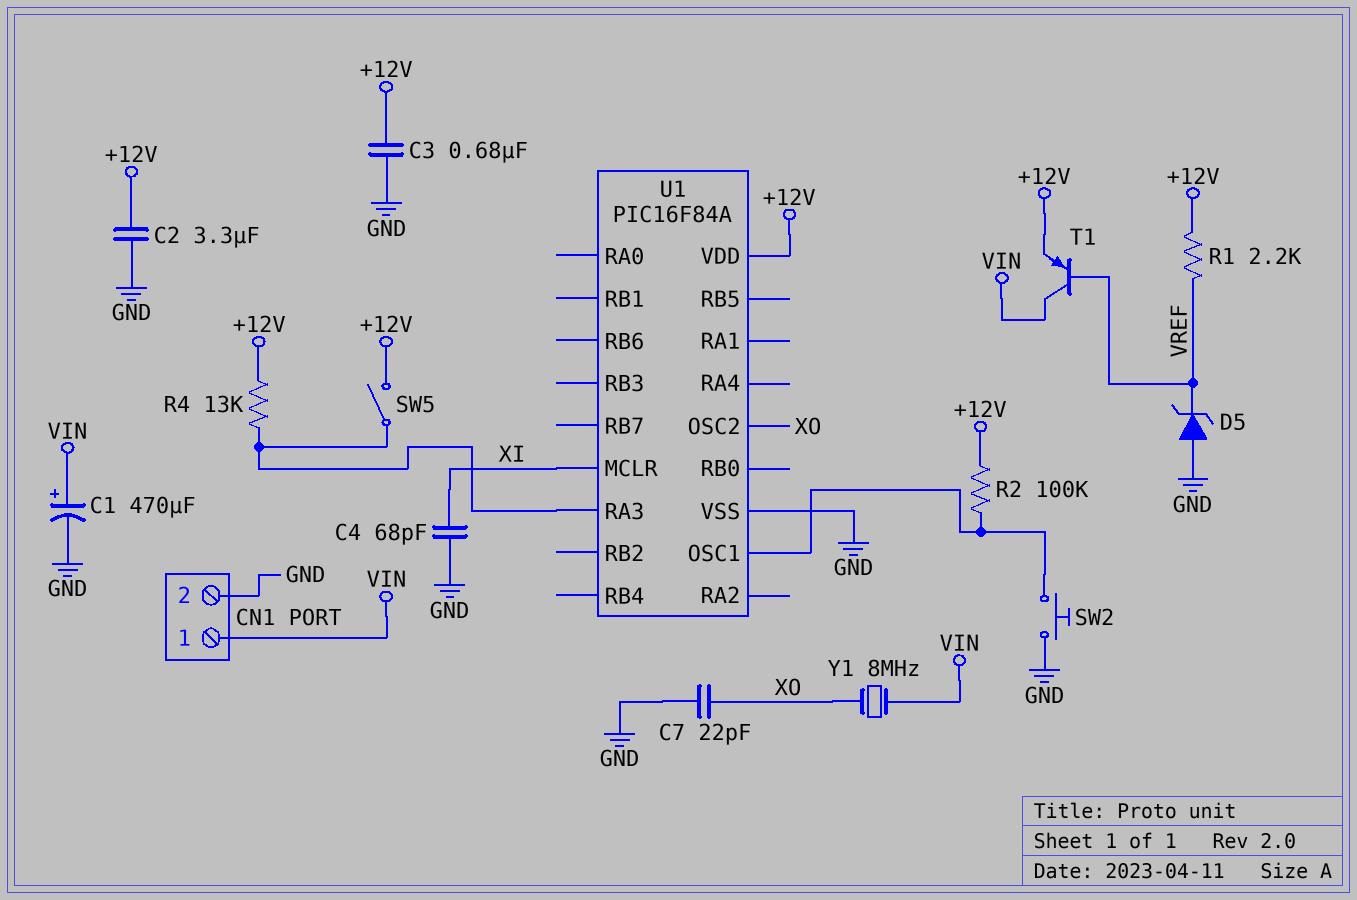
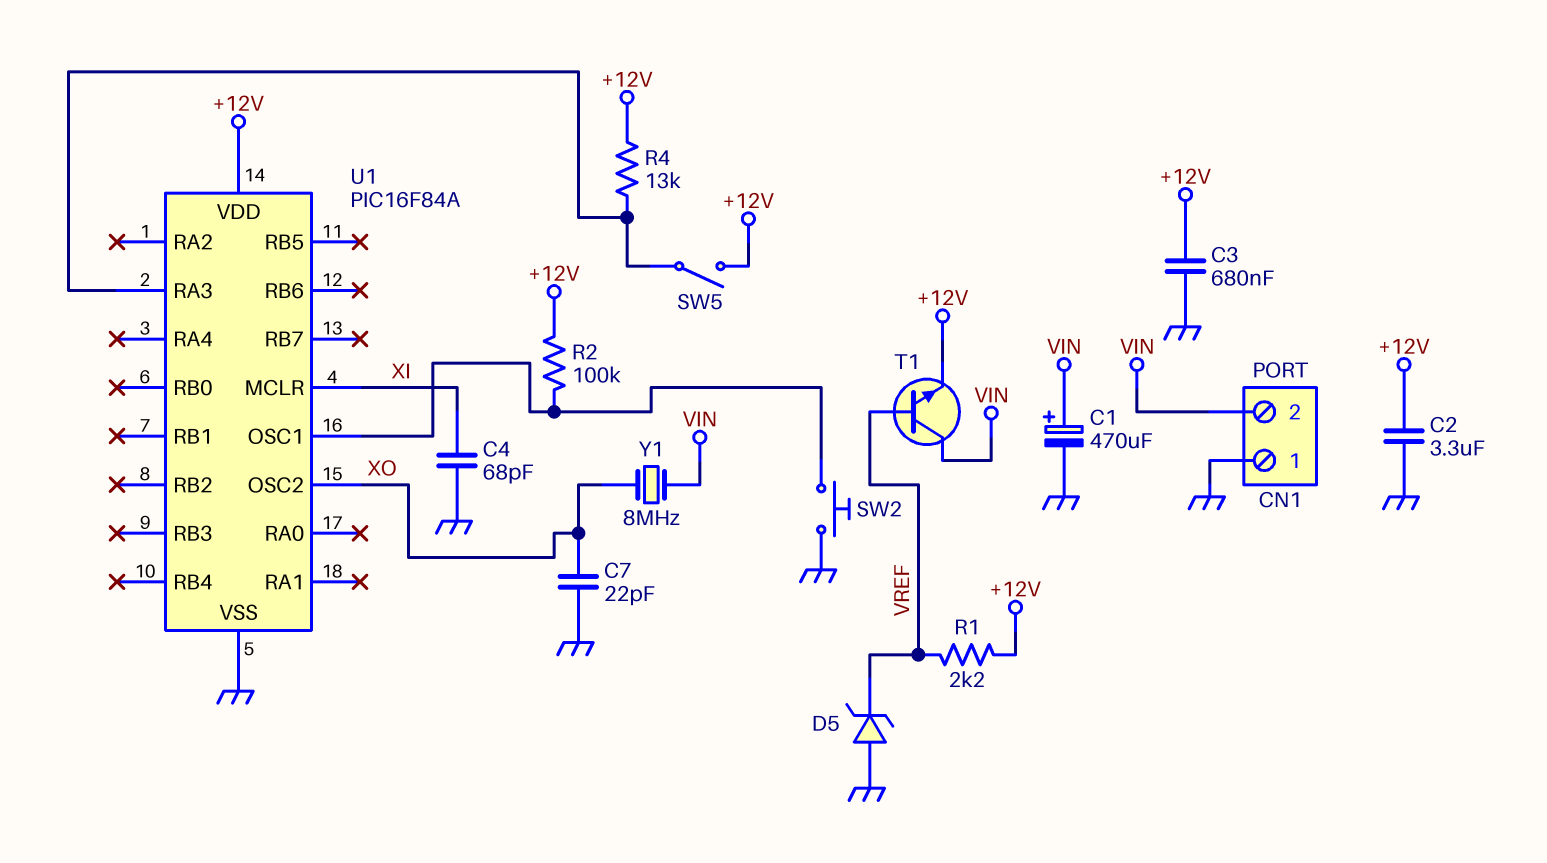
CN1 pin 1: VIN -> GND
CN1 pin 2: GND -> VIN
T1: PNP (B VREF, C VIN, E +12V) -> NPN (B VREF, C VIN, E +12V)

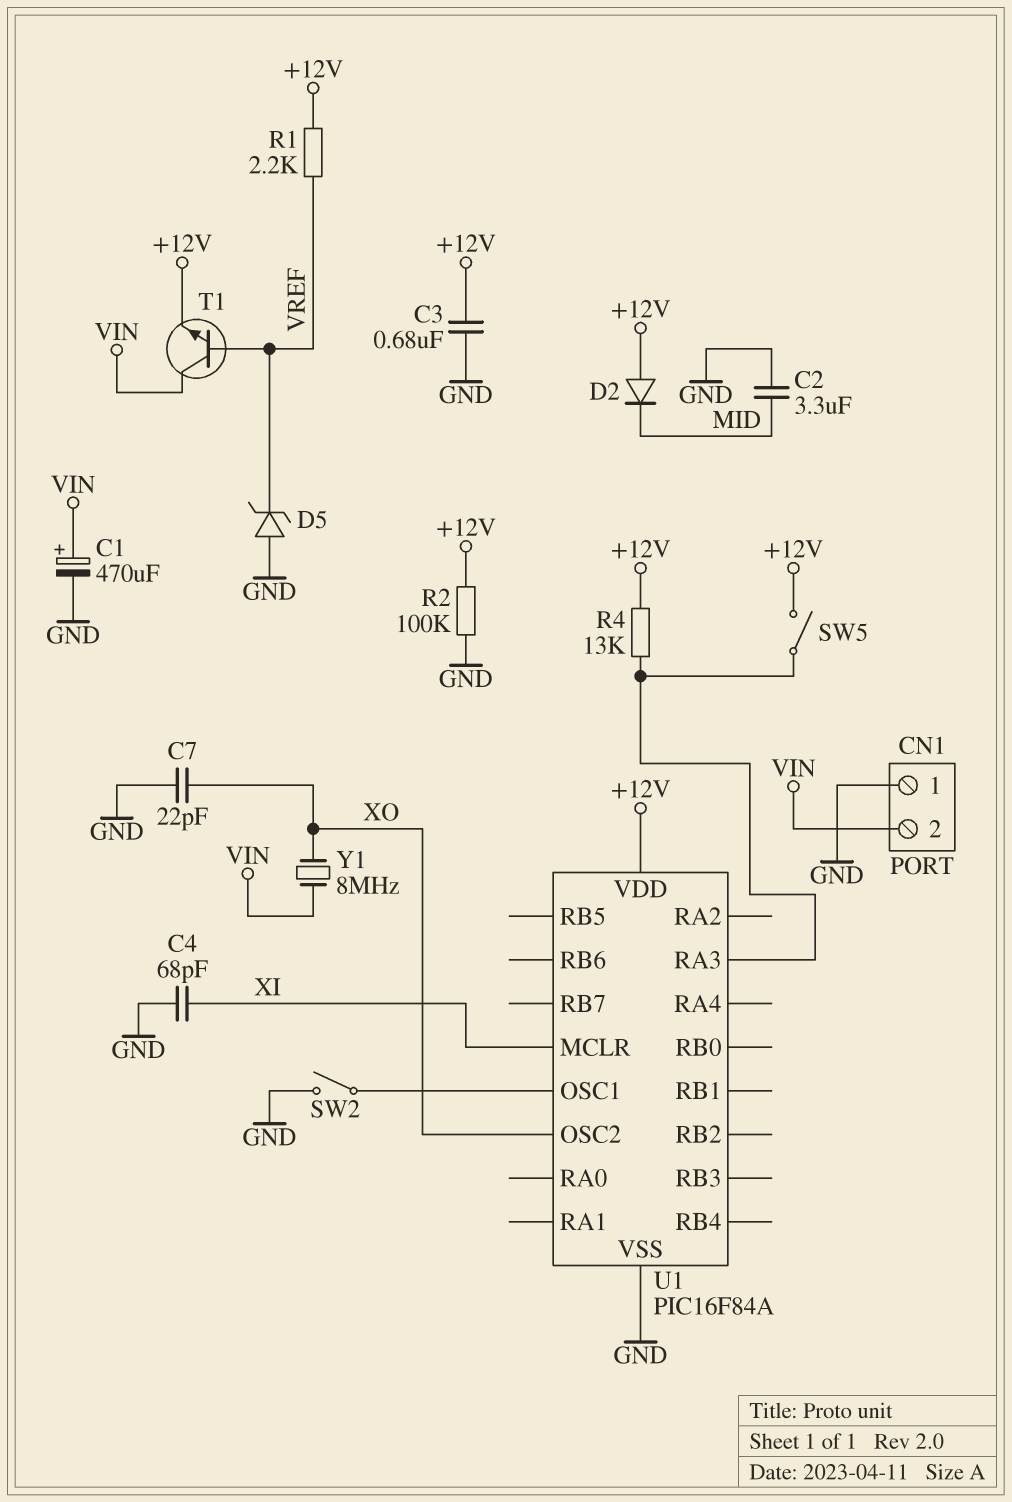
C2: 3.3uF (+12V, GND) -> 3.3uF (GND, MID)
D2: none -> diode (A +12V, K MID)
R2: 100k (+12V, U1/OSC1) -> 100k (+12V, GND)
SW2: button (GND, U1/OSC1) -> switch (GND, U1/OSC1)

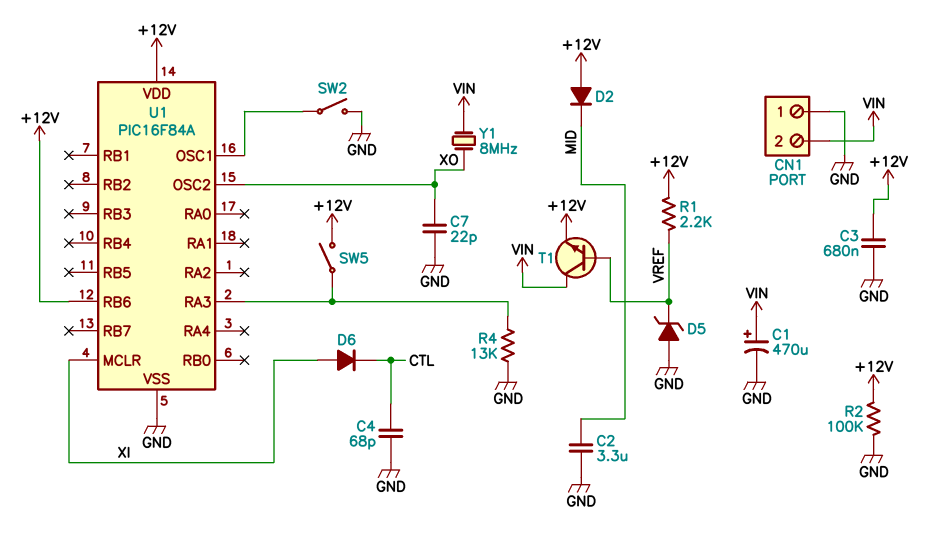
C4: 68pF (GND, XI) -> 68pF (CTL, GND)
D6: none -> diode (A XI, K CTL)
R4: 13k (+12V, U1/RA3) -> 13k (GND, U1/RA3)
U1 pin RB6: none -> +12V

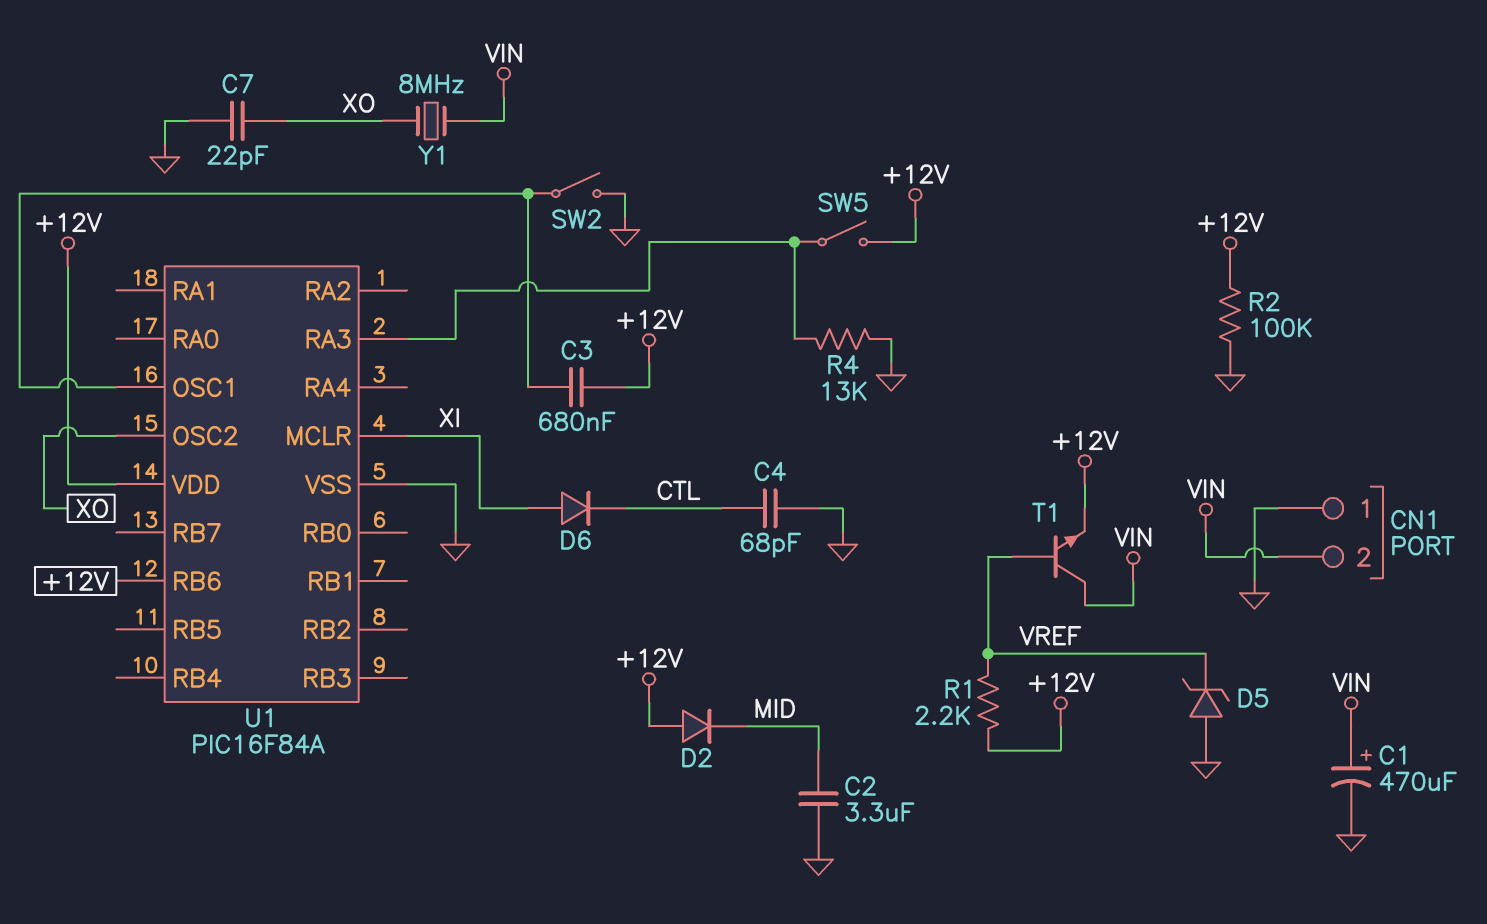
C3: 680nF (+12V, GND) -> 680nF (+12V, U1/OSC1)

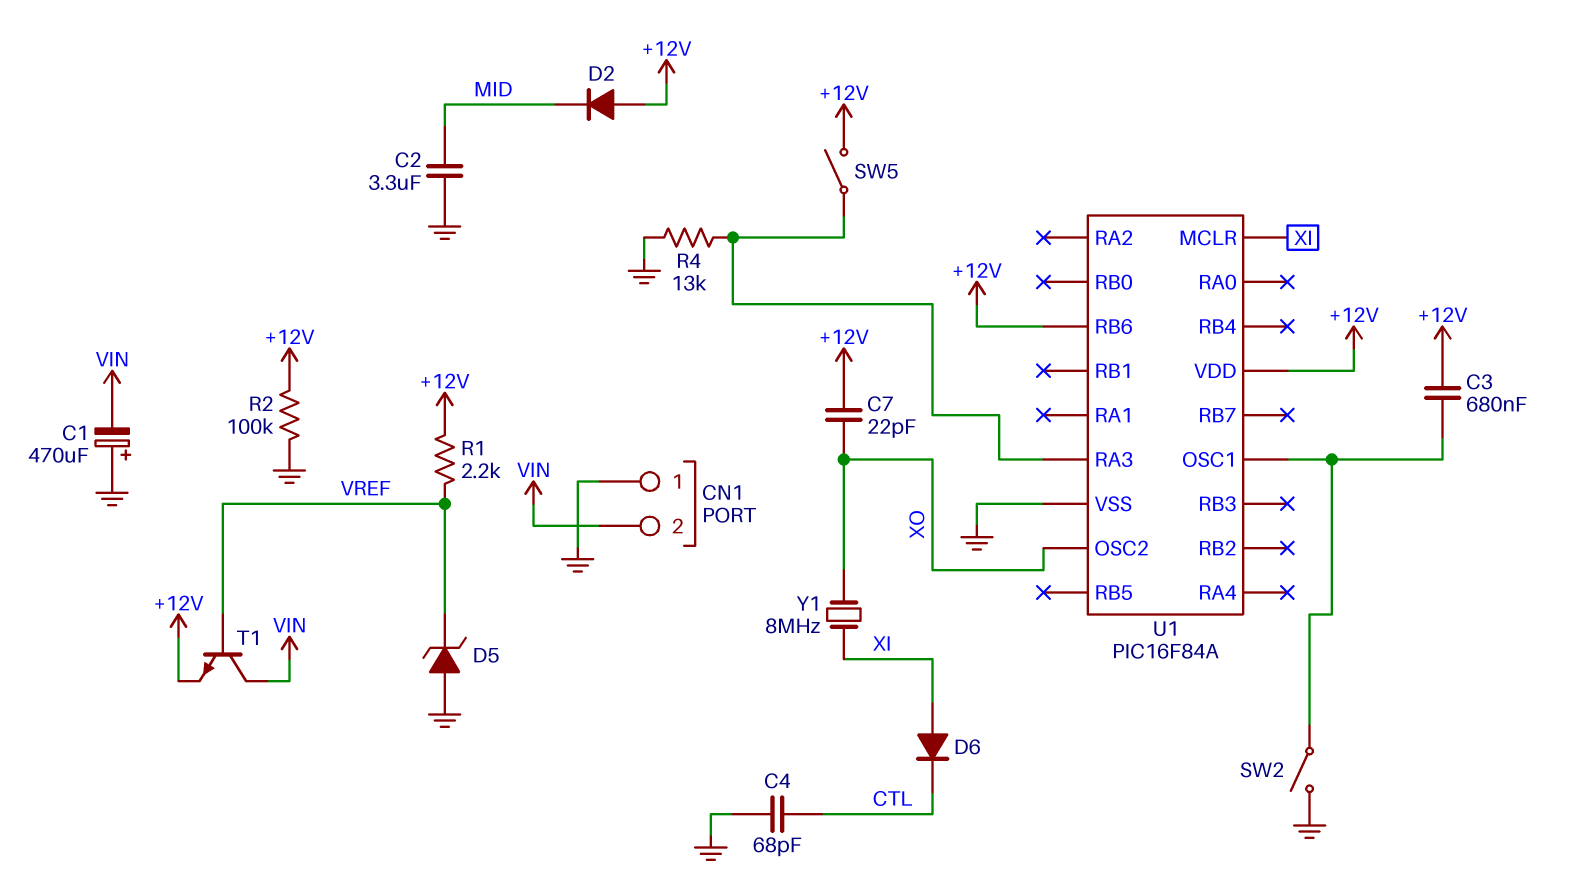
C1: 470uF (plus VIN, minus GND) -> 470uF (plus GND, minus VIN)
C7: 22pF (GND, XO) -> 22pF (+12V, XO)
Y1: 8MHz (VIN, XO) -> 8MHz (XI, XO)

